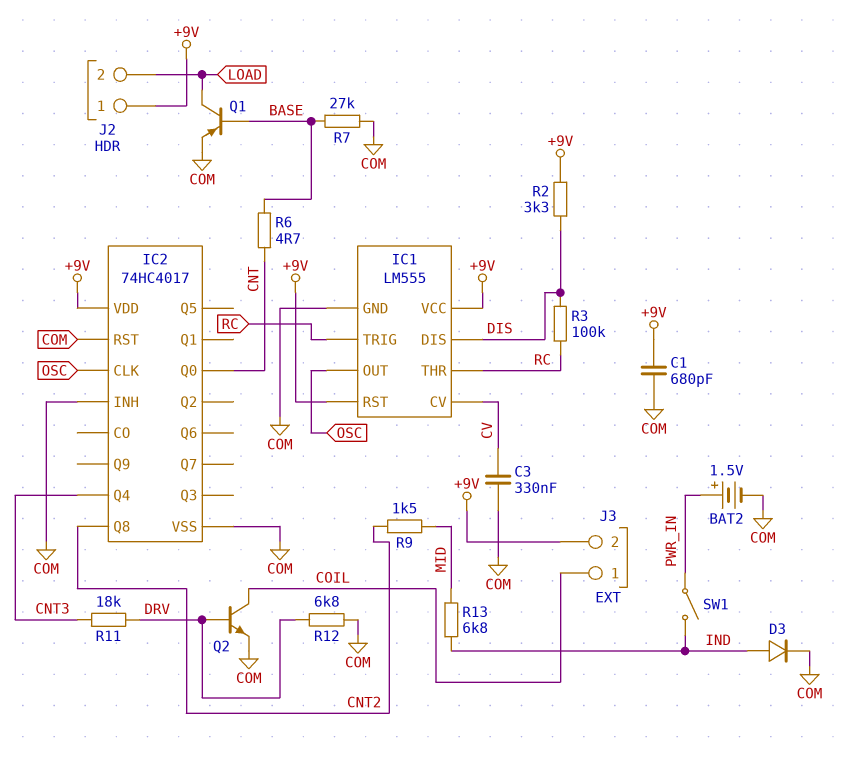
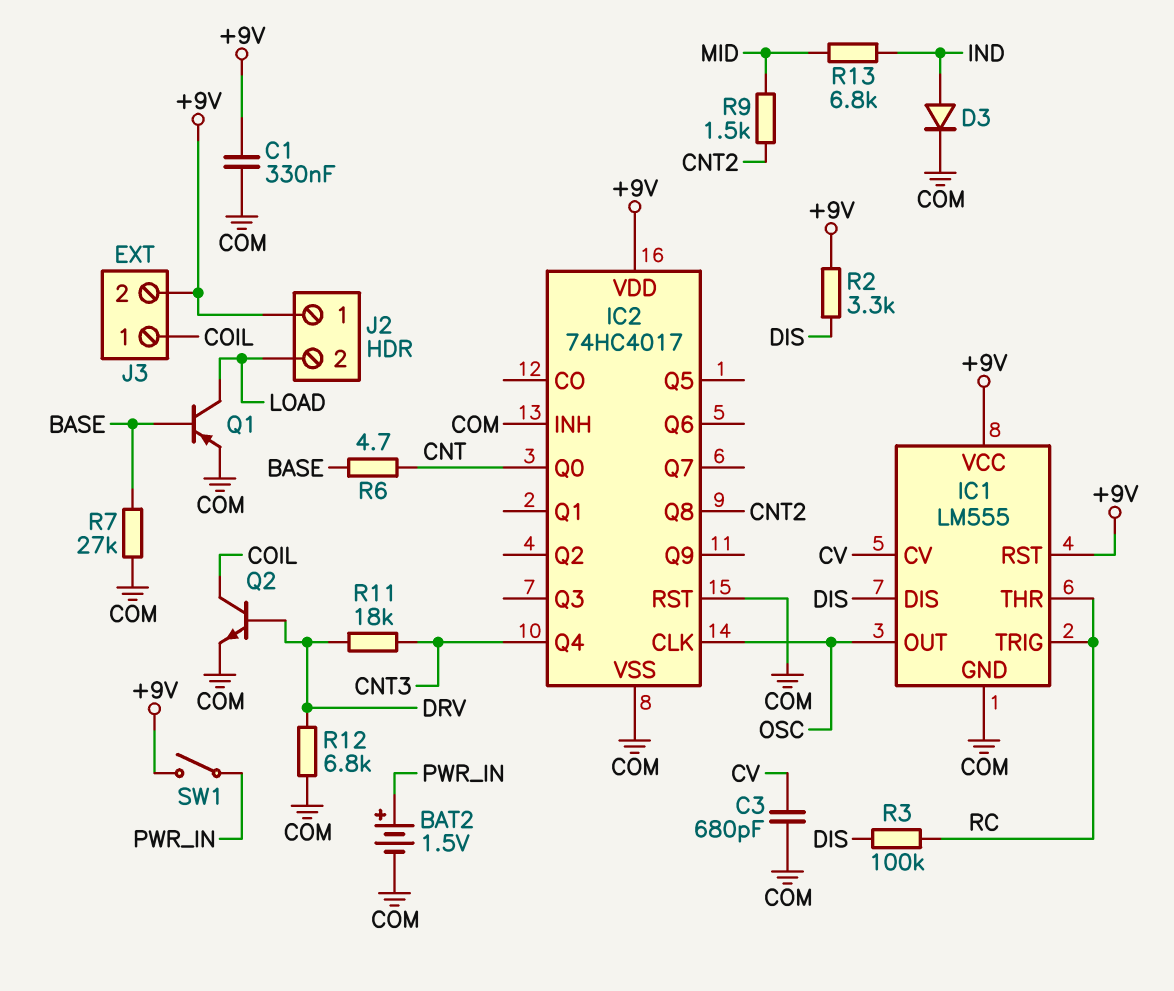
C1: 680pF (+9V, COM) -> 330nF (+9V, COM)
C3: 330nF (COM, CV) -> 680pF (COM, CV)
SW1: switch (IND, PWR_IN) -> switch (+9V, PWR_IN)

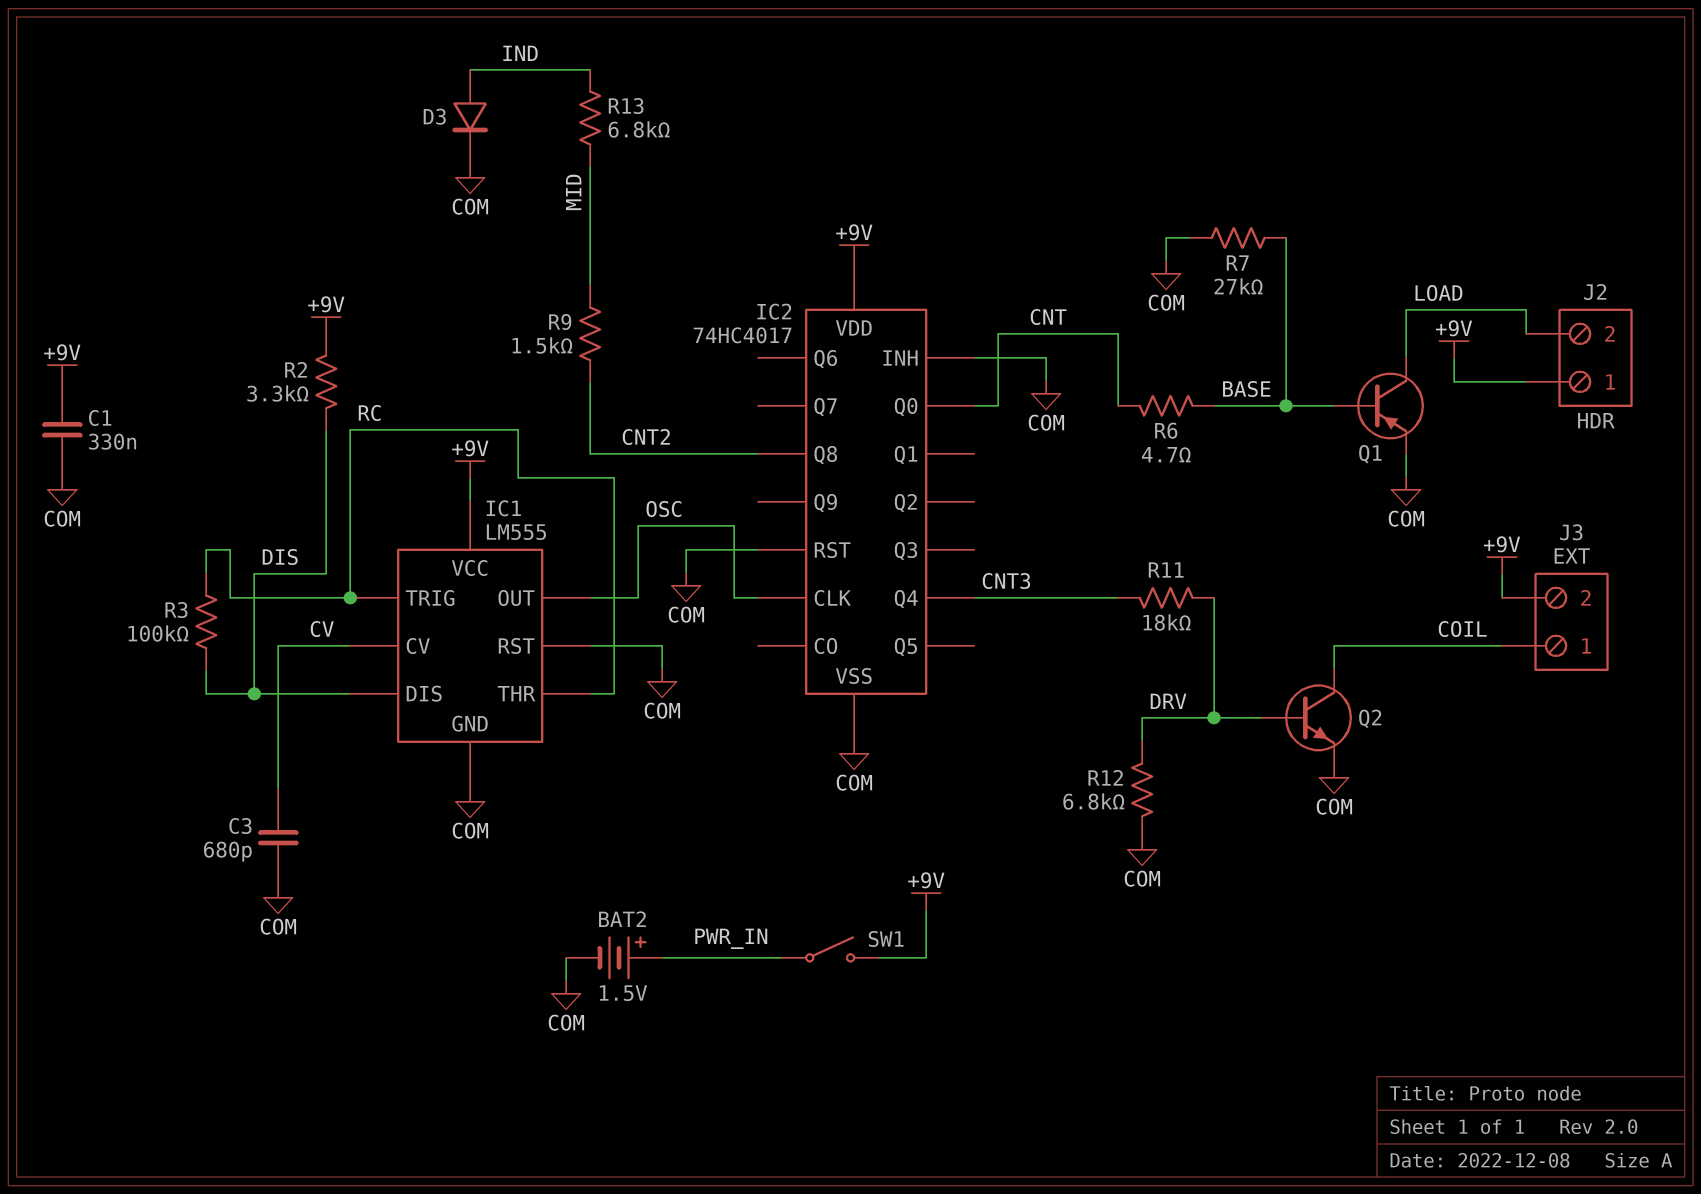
IC1 pin RST: +9V -> COM

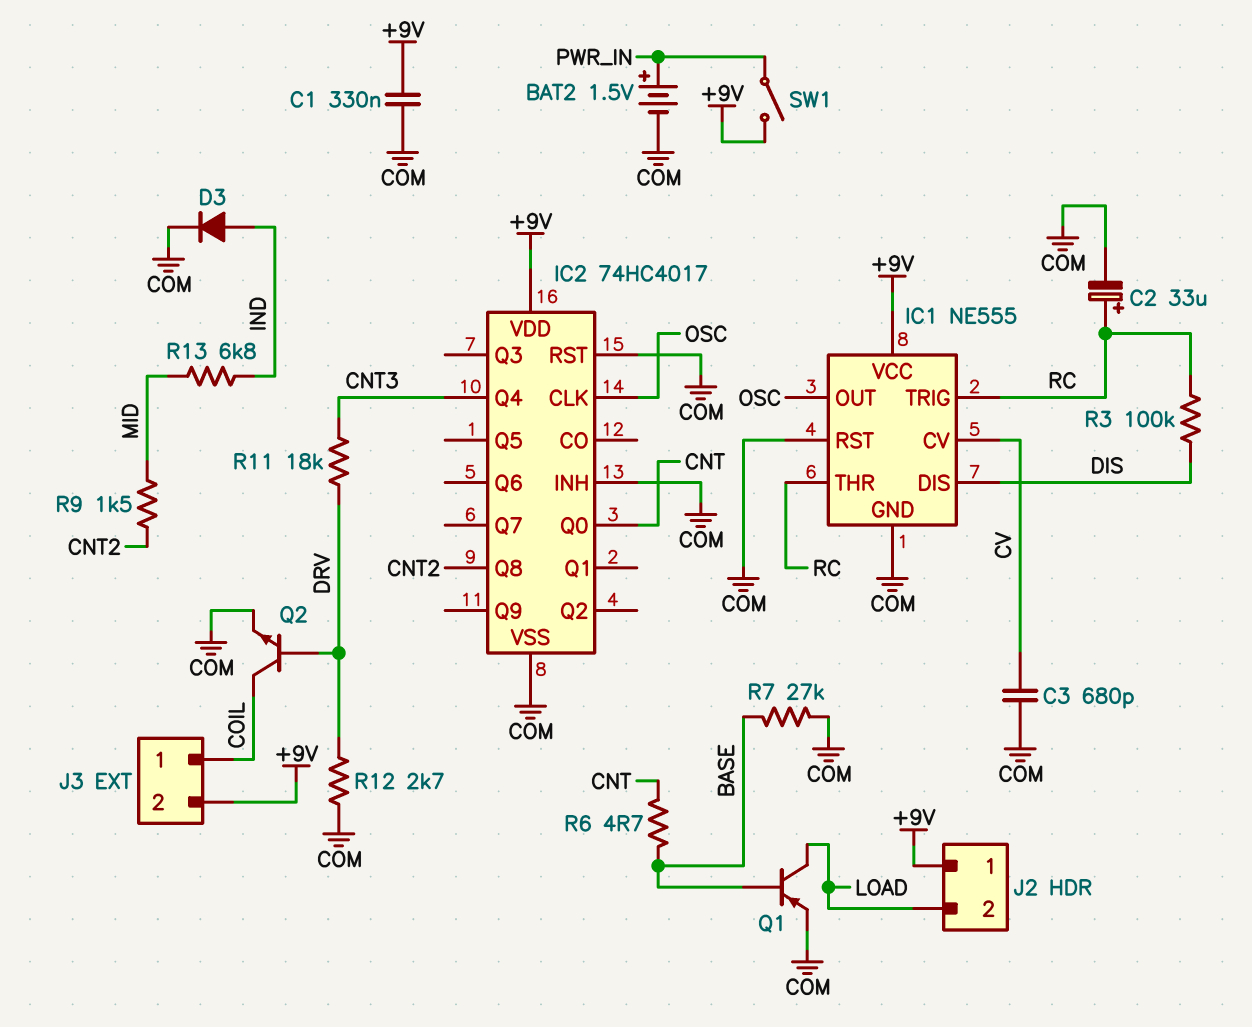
C2: none -> 33uF (plus RC, minus COM)
IC1: LM555 -> NE555
R2: 3.3k (+9V, DIS) -> none
R12: 6.8k (COM, DRV) -> 2.7k (COM, DRV)

